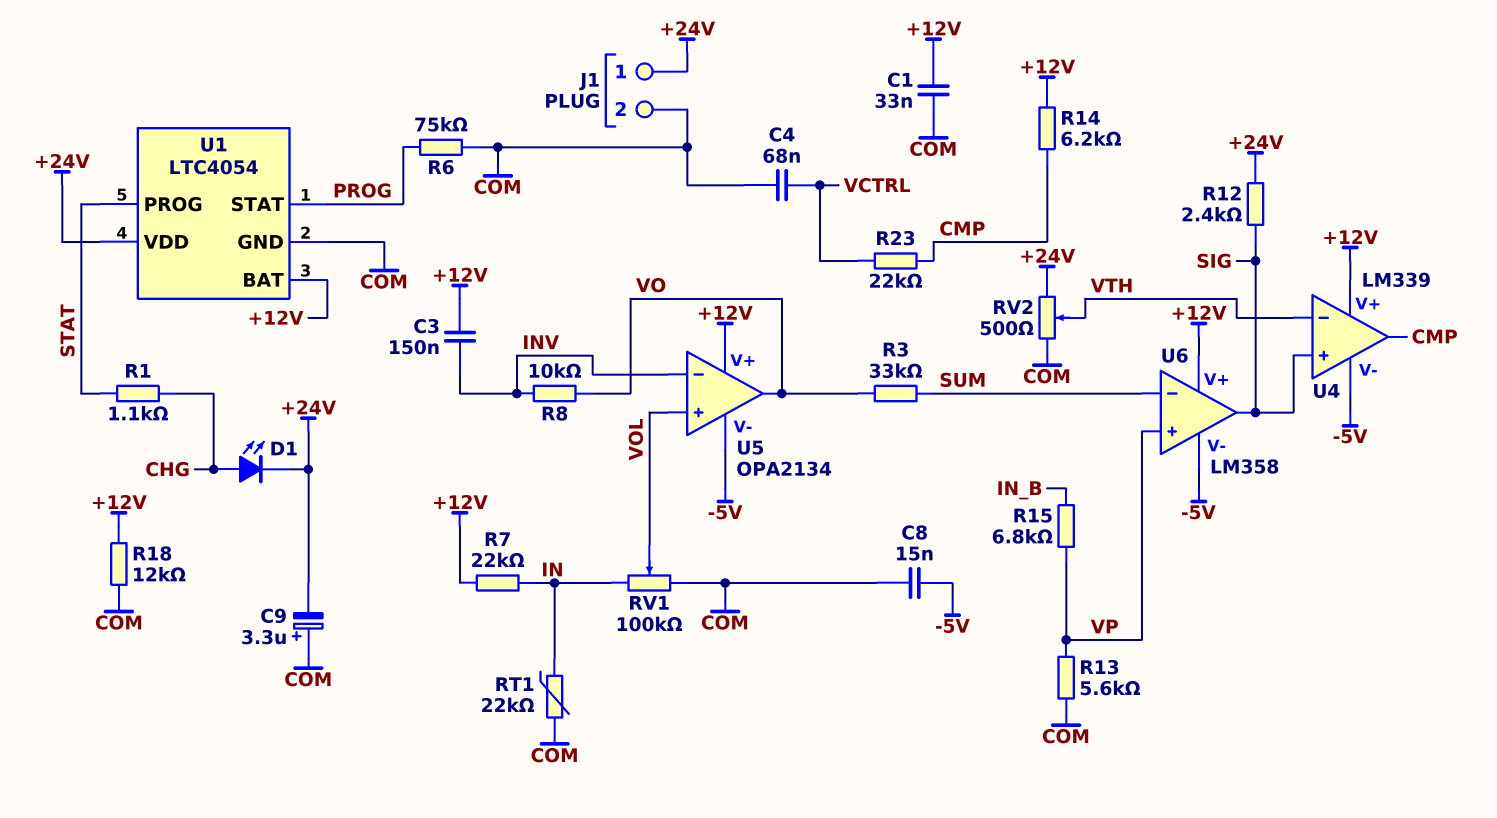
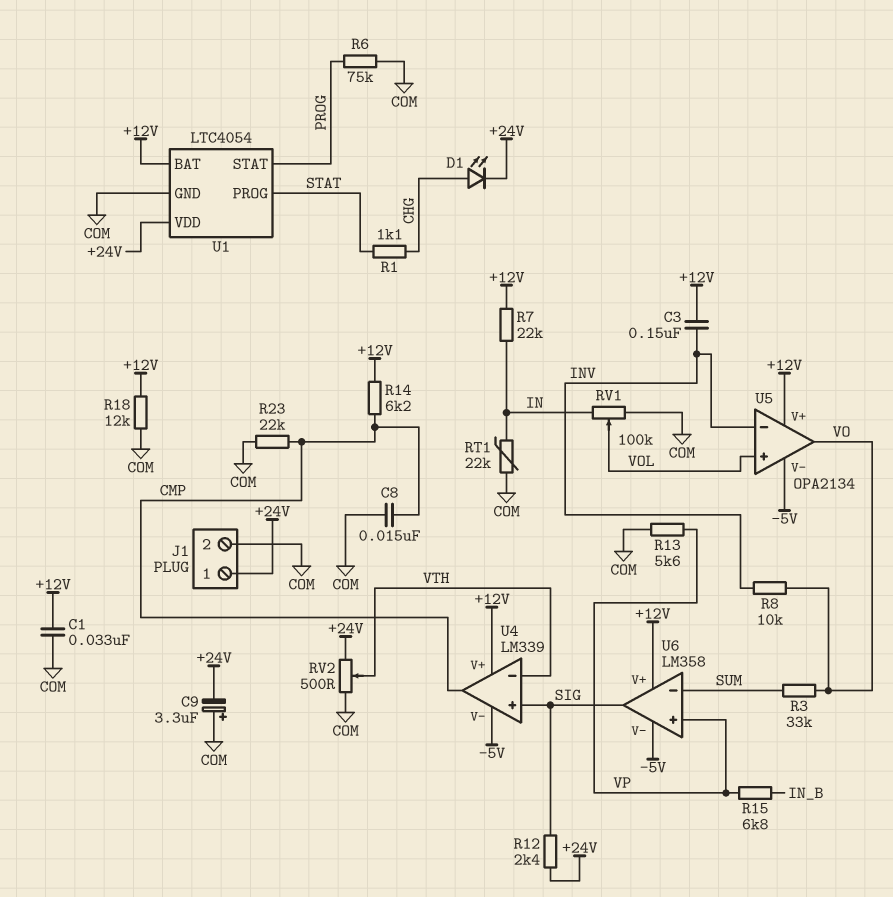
C4: 68nF (COM, VCTRL) -> none
C8: 15nF (-5V, COM) -> 15nF (CMP, COM)
R23: 22k (CMP, VCTRL) -> 22k (CMP, COM)

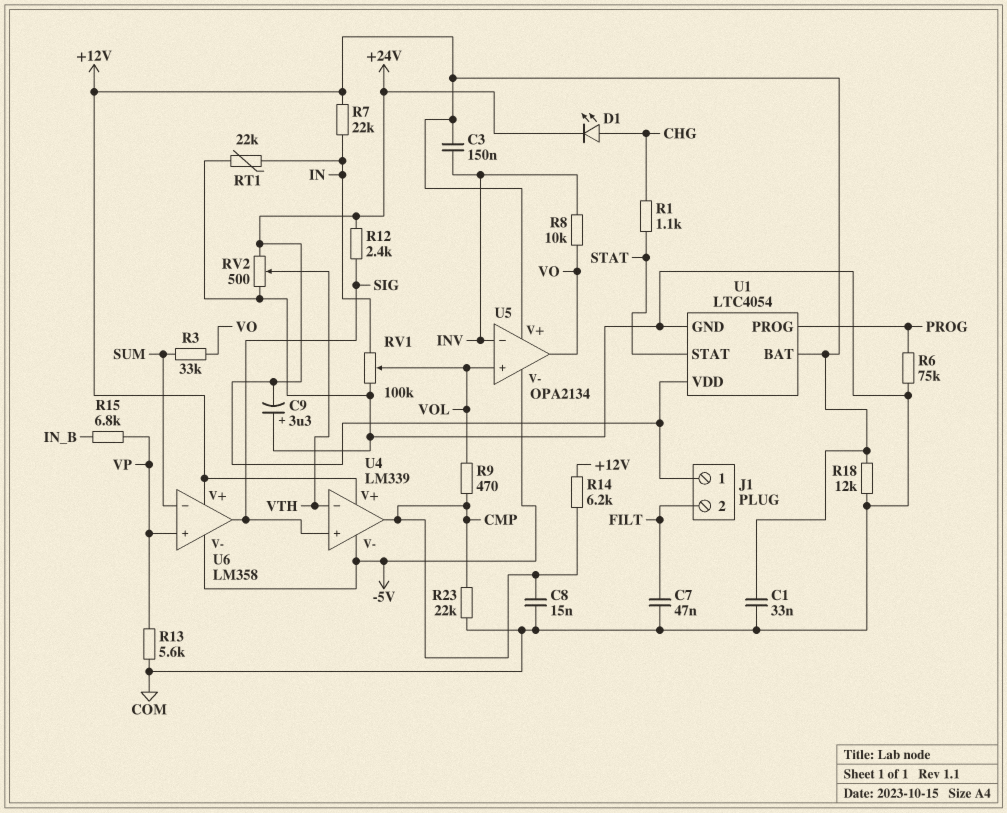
C7: none -> 47nF (COM, FILT)
J1 pin 2: COM -> FILT
R9: none -> 470 (CMP, VOL)
U1 pin PROG: STAT -> PROG
U1 pin STAT: PROG -> STAT

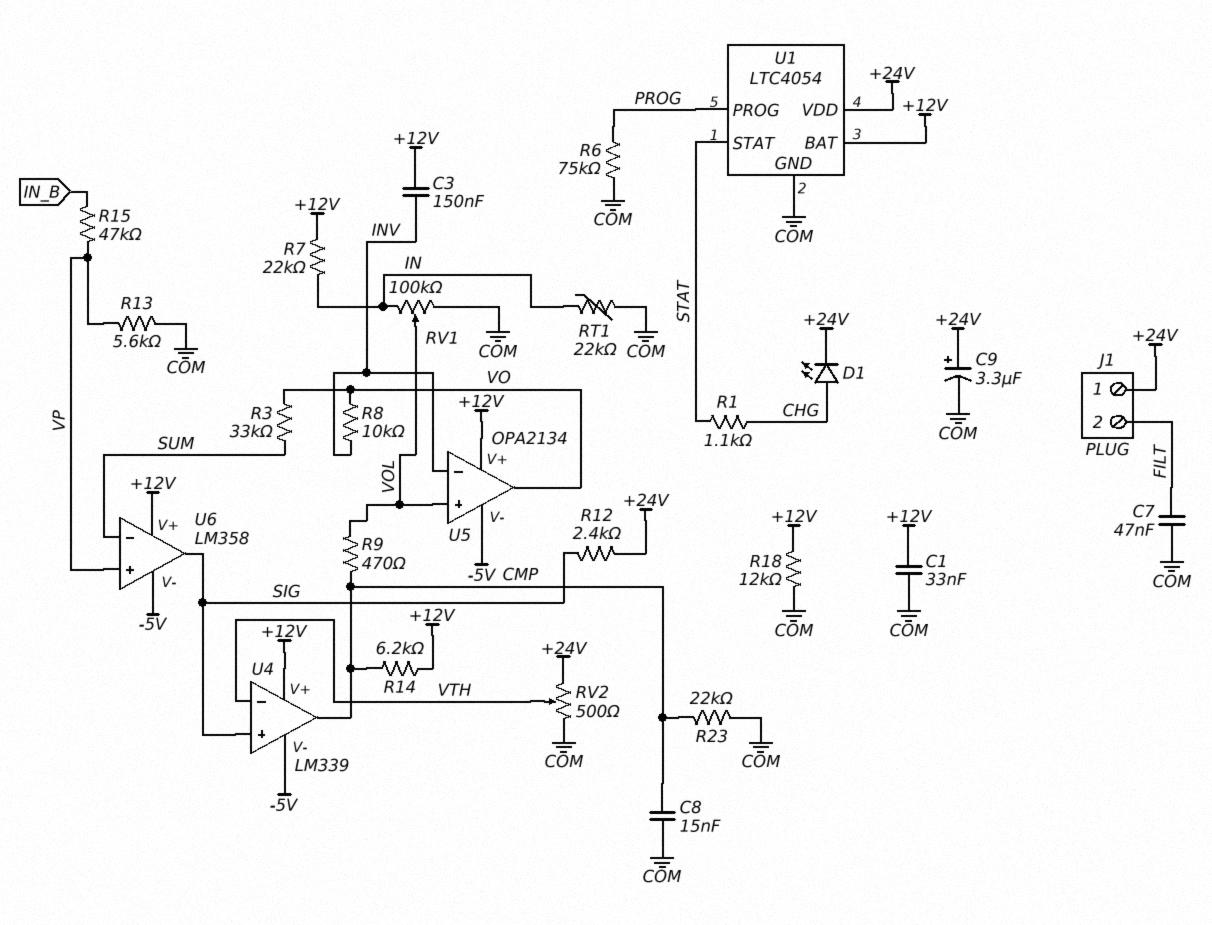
C9: 3.3uF (plus COM, minus +24V) -> 3.3uF (plus +24V, minus COM)
R15: 6.8k (IN_B, VP) -> 47k (IN_B, VP)

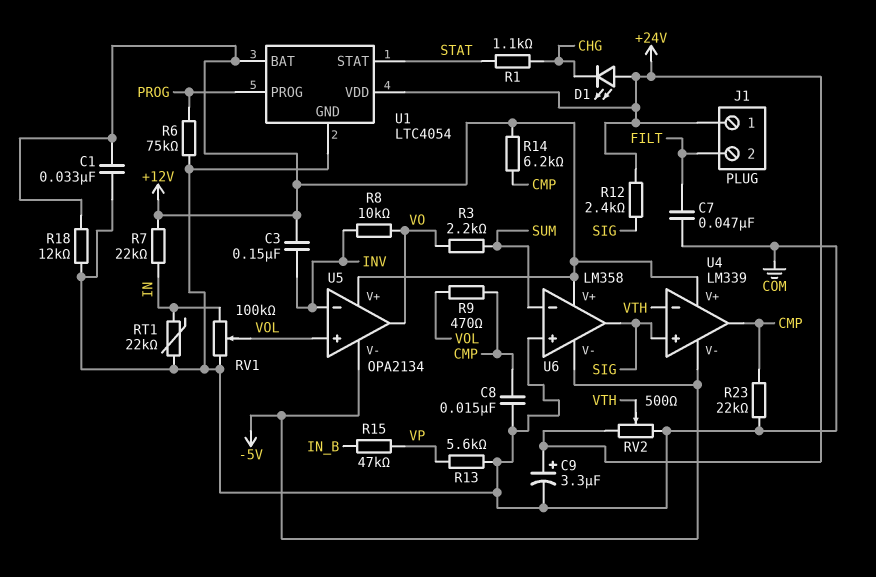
D1: LED (A CHG, K +24V) -> LED (A +24V, K CHG)
R3: 33k (SUM, VO) -> 2.2k (SUM, VO)
U6 pin in+: VP -> COM

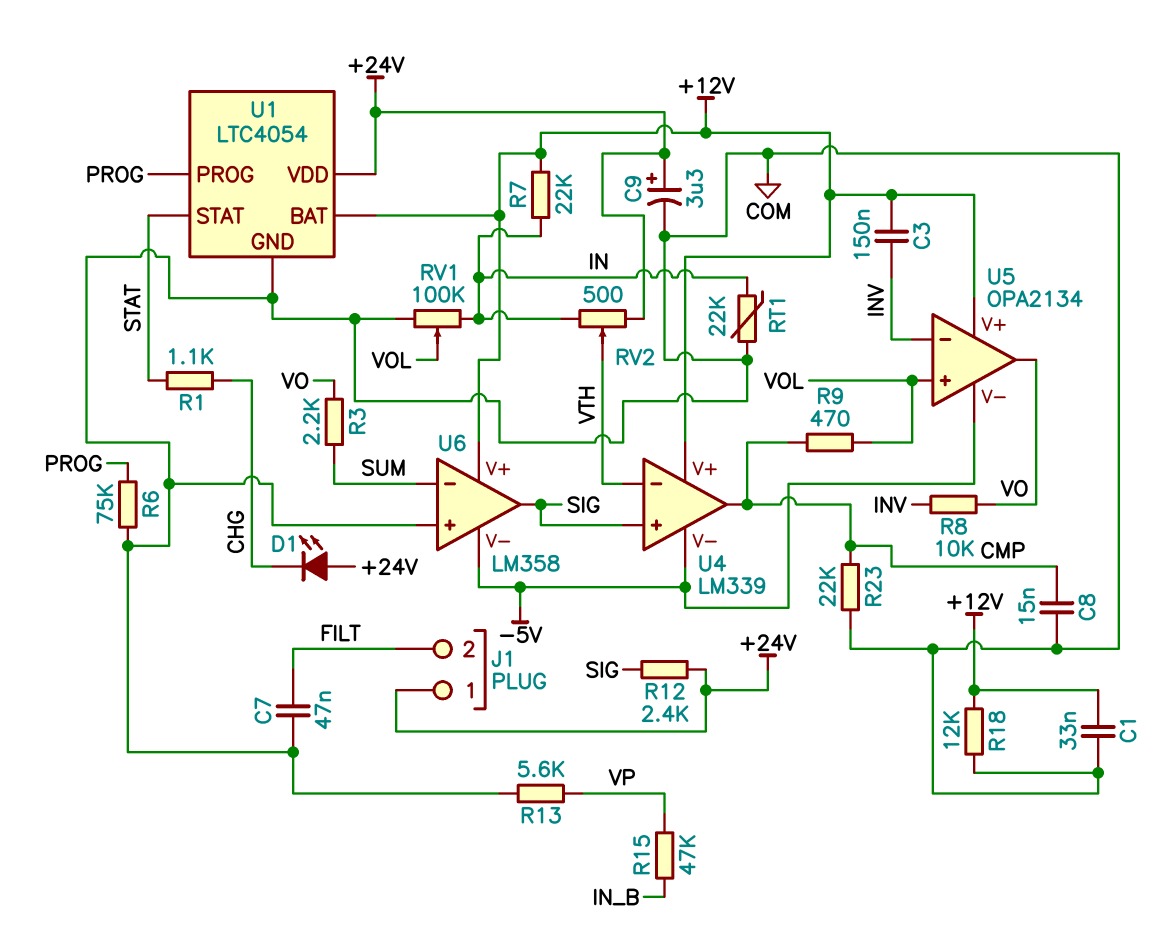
R14: 6.2k (+12V, CMP) -> none
RV2: 500 (+24V, COM, wiper VTH) -> 500 (+24V, IN, wiper VTH)

